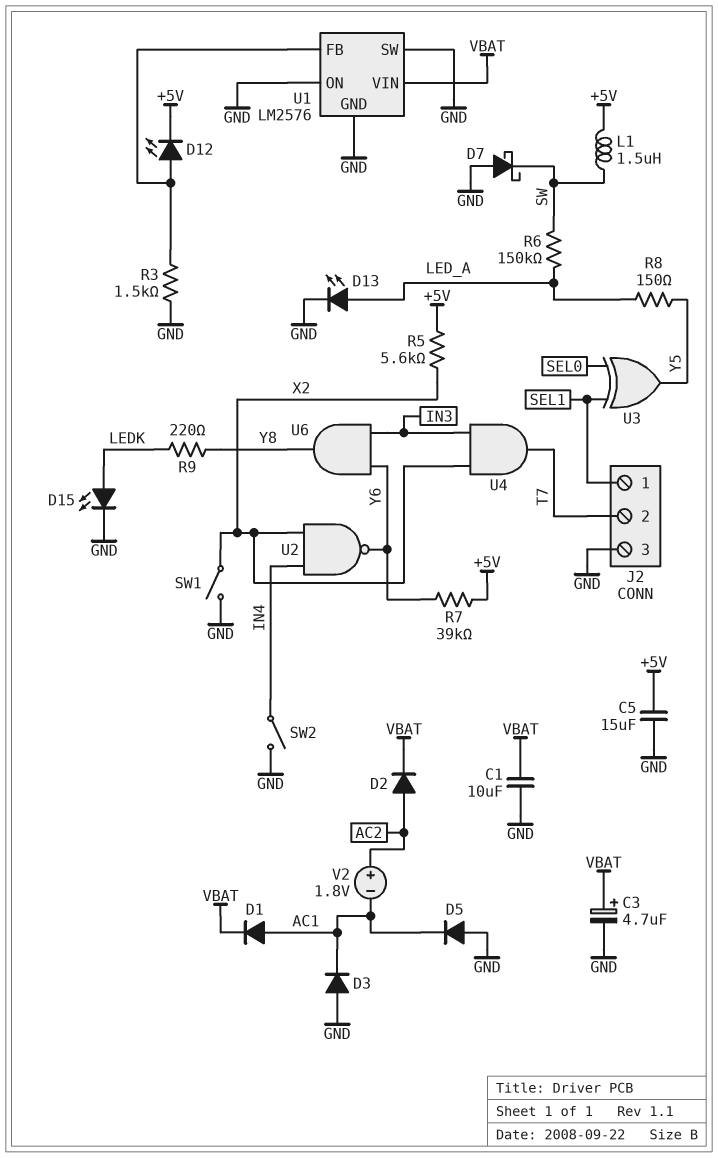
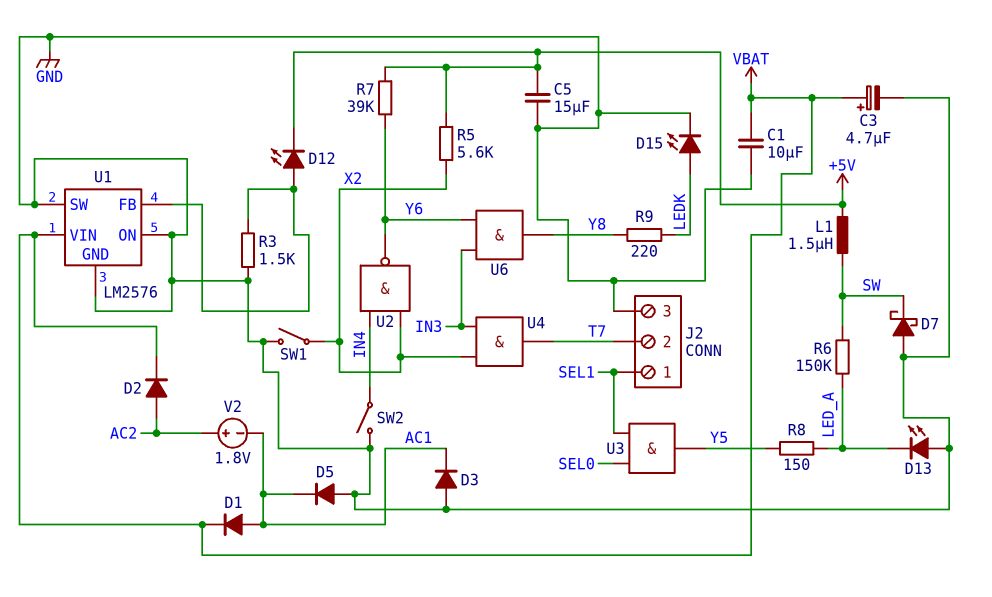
D13: LED (A LED_A, K GND) -> LED (A GND, K LED_A)
U3: XOR (in SEL0, in SEL1, out Y5) -> AND (in SEL0, in SEL1, out Y5)

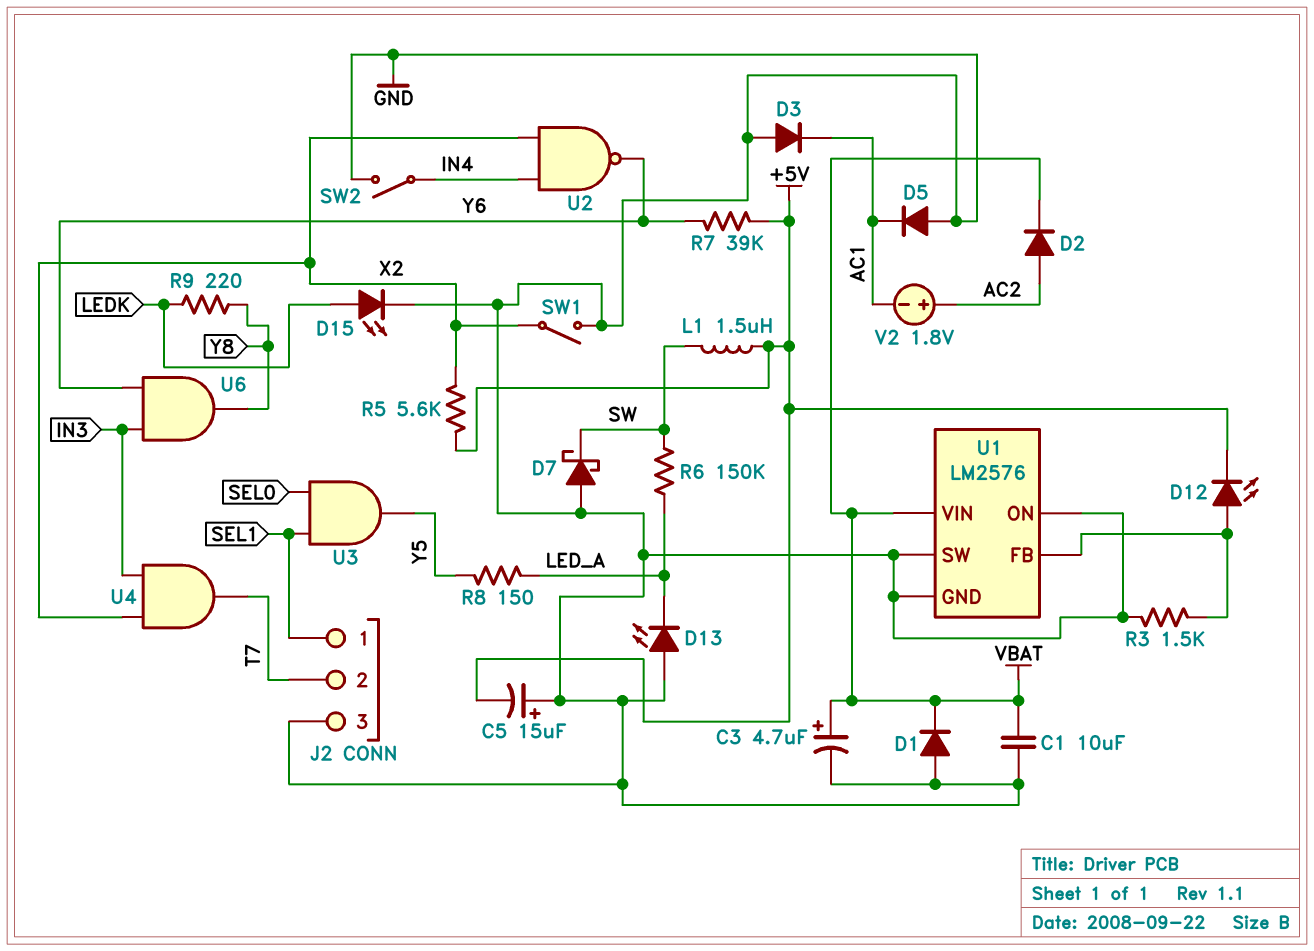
C5: 15uF (+5V, GND) -> 15uF (plus GND, minus +5V)
D1: diode (A AC1, K VBAT) -> diode (A GND, K VBAT)

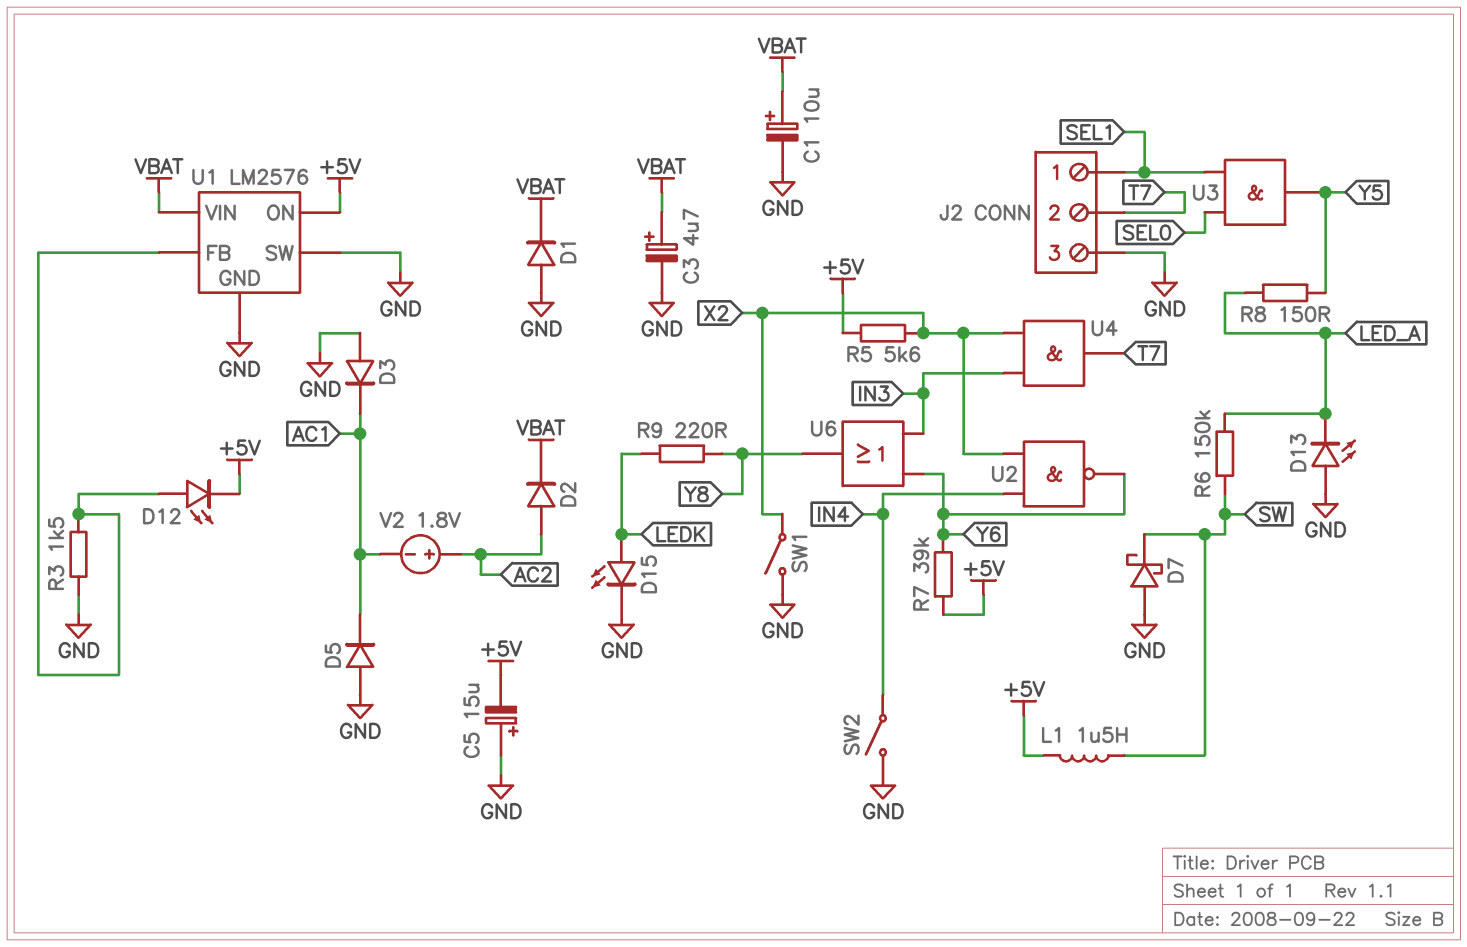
C1: 10uF (GND, VBAT) -> 10uF (plus VBAT, minus GND)
U1 pin ON: GND -> +5V
U6: AND (in IN3, in Y6, out Y8) -> OR (in IN3, in Y6, out Y8)

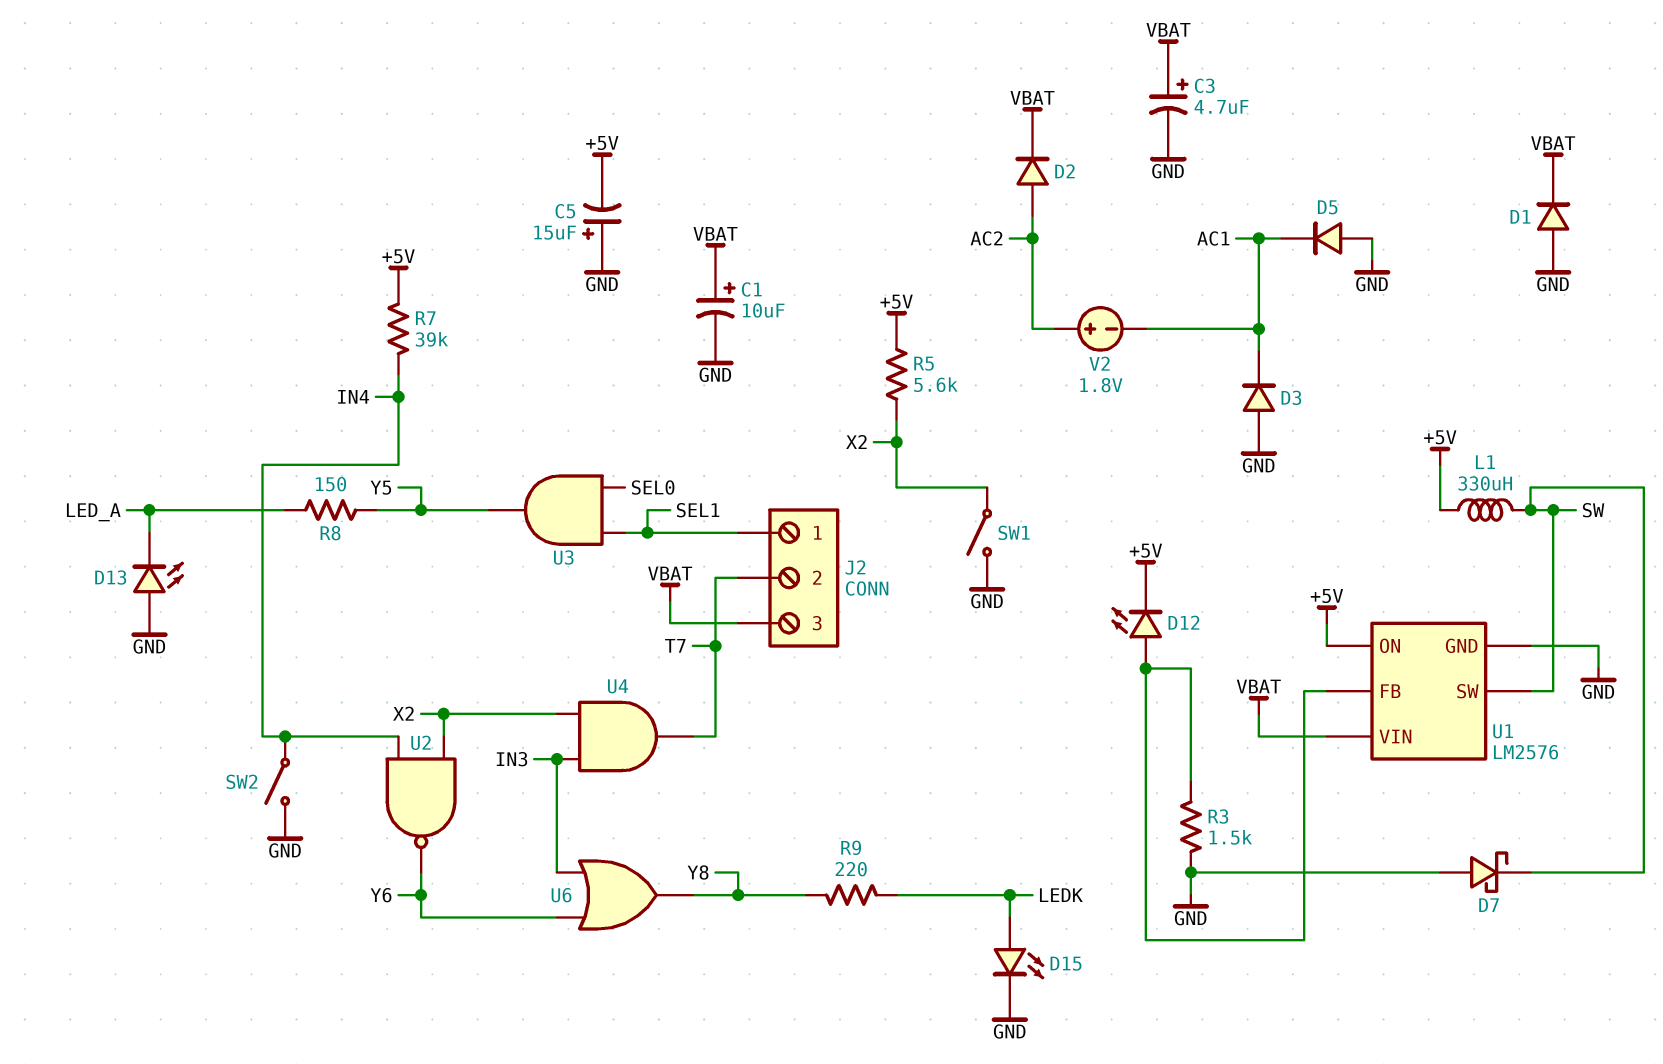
J2 pin 3: GND -> VBAT
L1: 1.5uH (+5V, SW) -> 330uH (+5V, SW)
R6: 150k (LED_A, SW) -> none
R7: 39k (+5V, Y6) -> 39k (+5V, IN4)
U1 pin SW: GND -> SW

